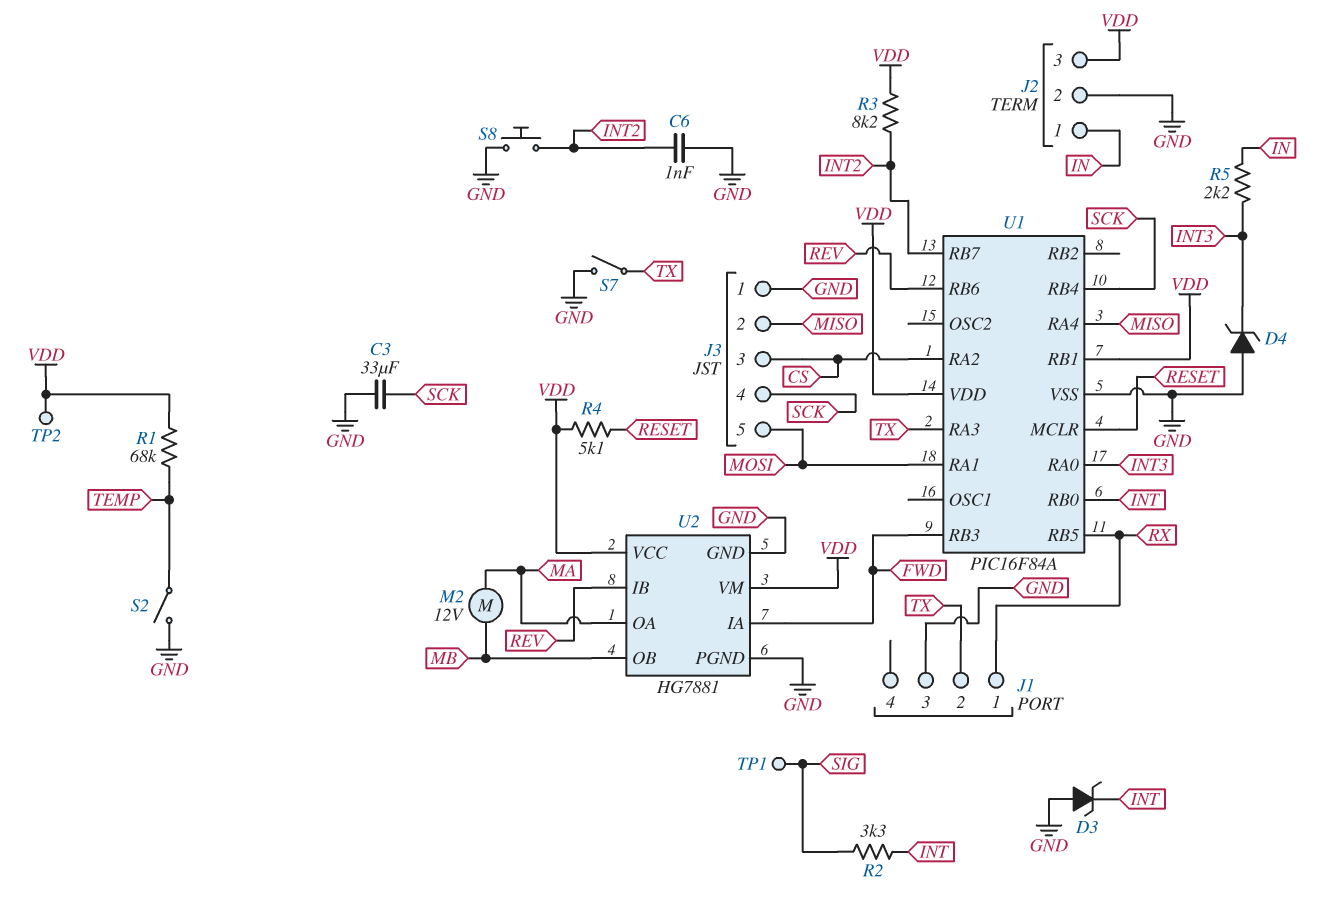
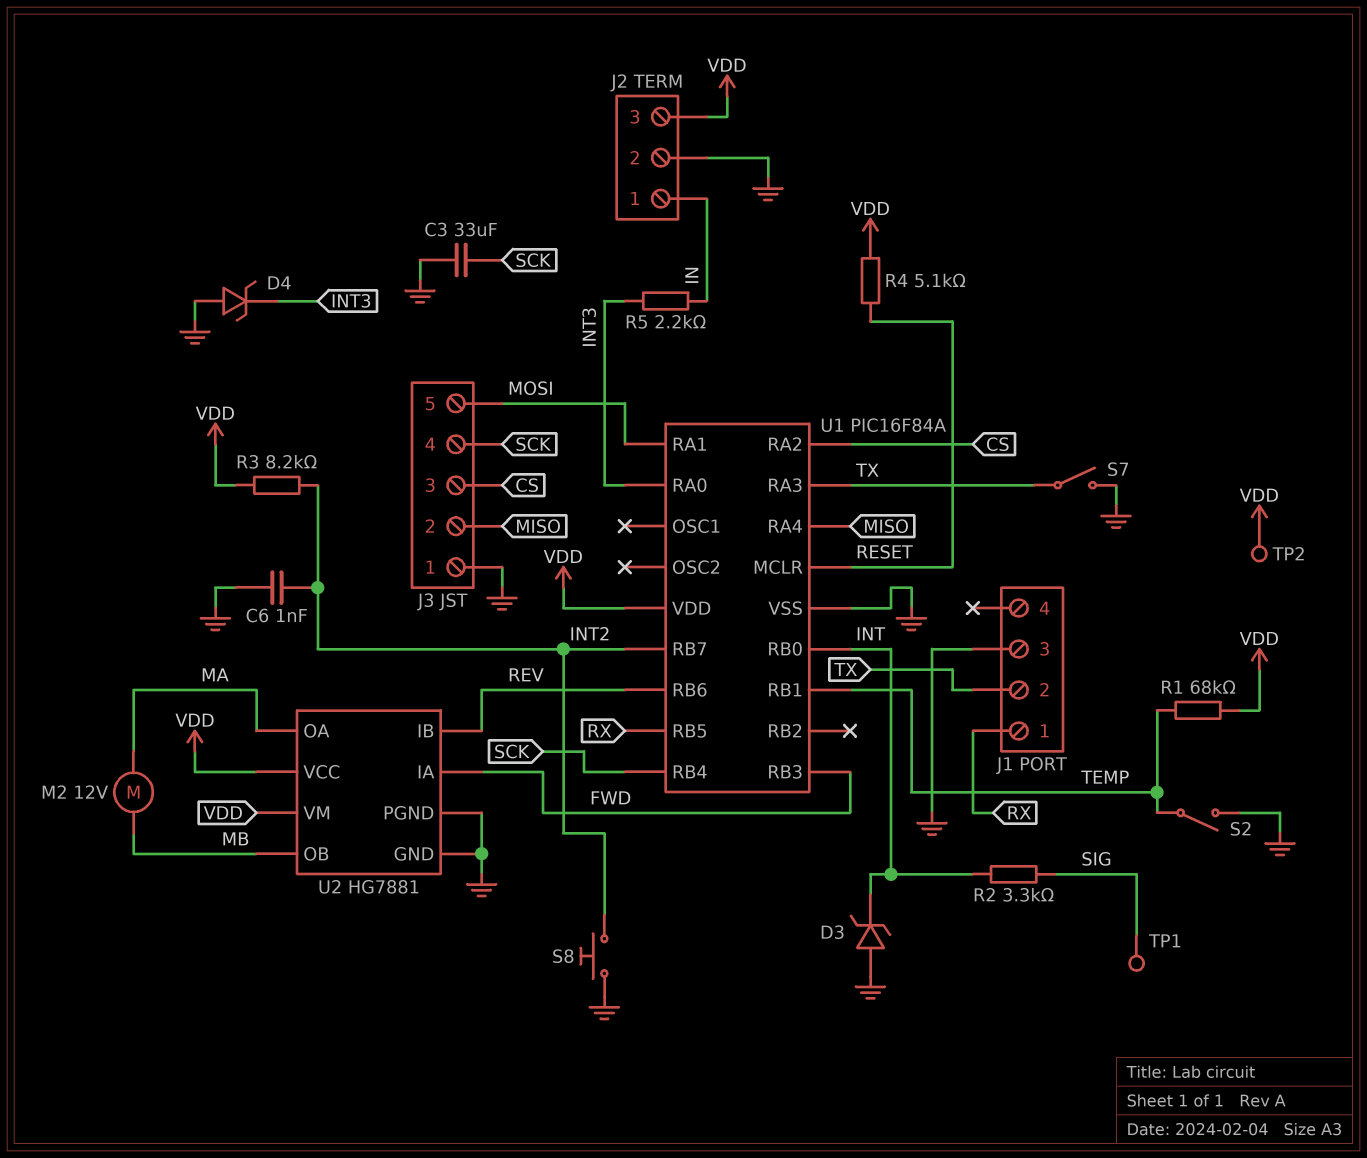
U1 pin RB1: VDD -> TEMP

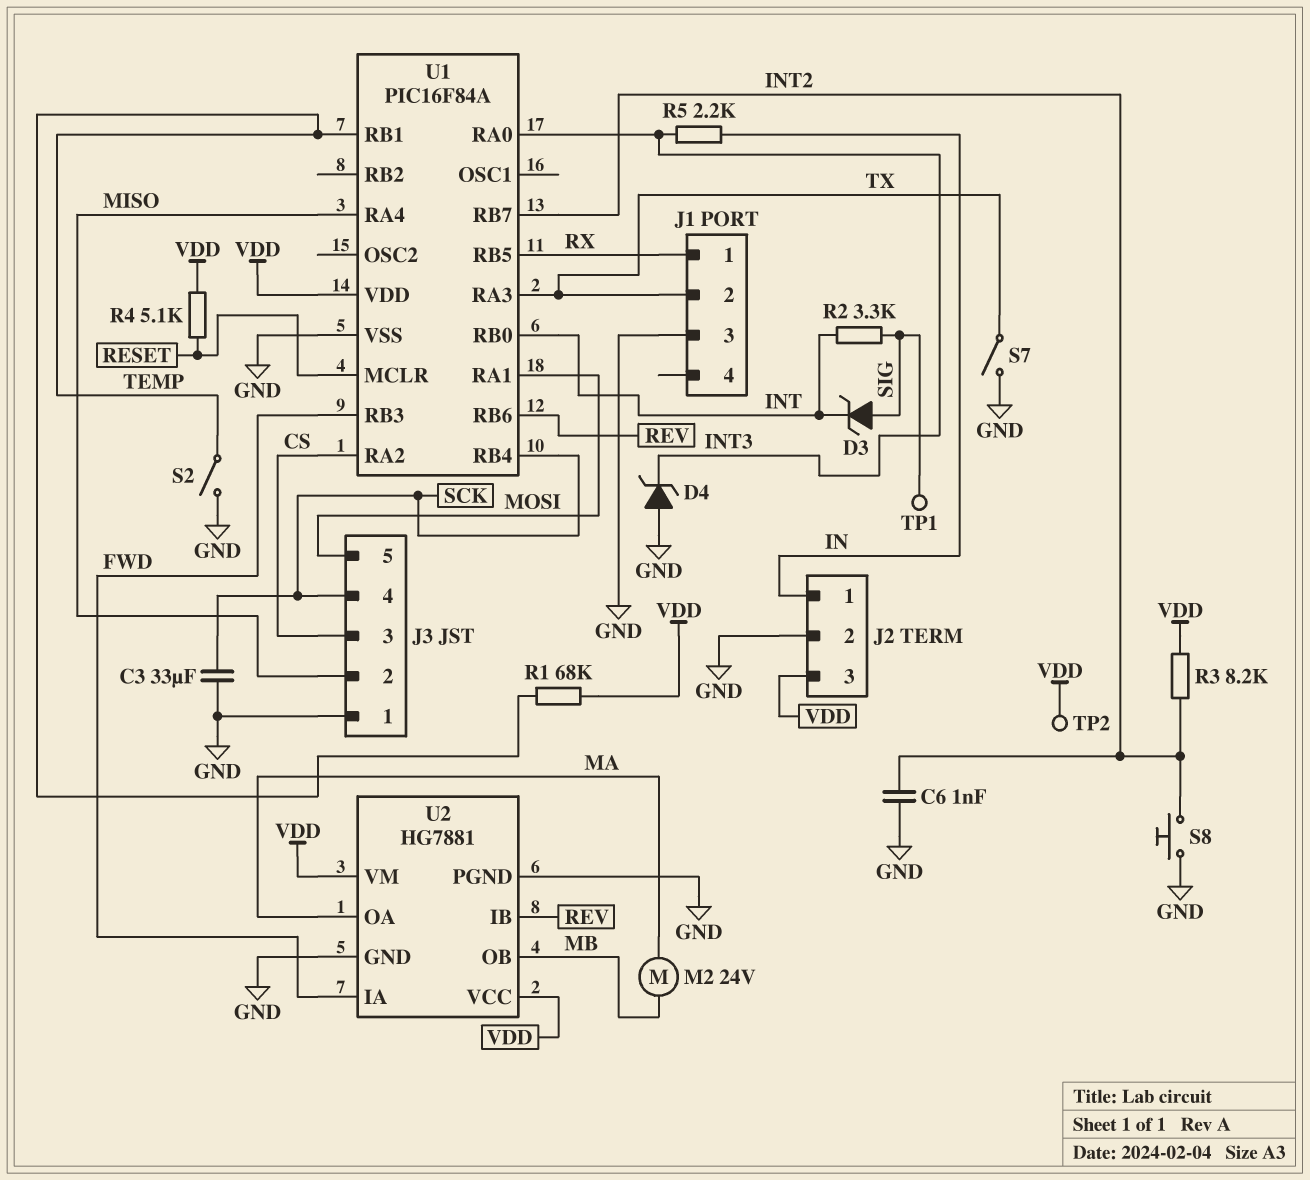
D3: zener (A GND, K INT) -> zener (A SIG, K INT)
M2: motor 12V (MA, MB) -> motor 24V (MA, MB)

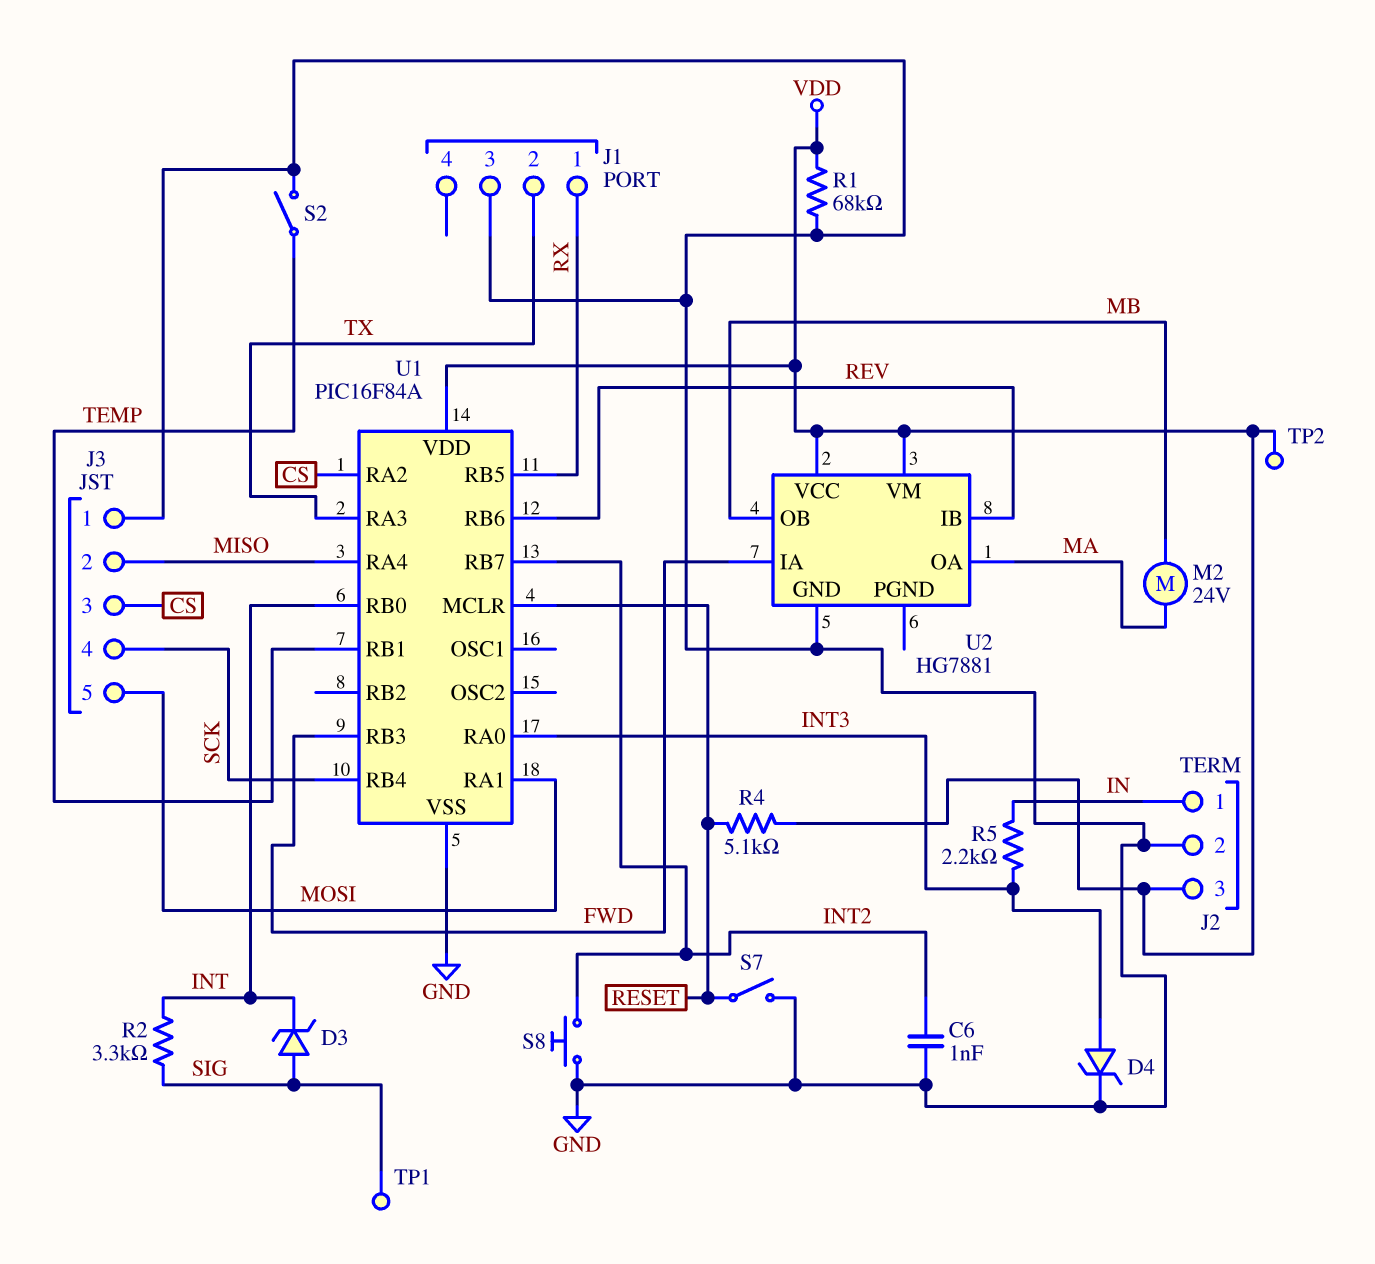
C3: 33uF (GND, SCK) -> none
D4: zener (A GND, K INT3) -> zener (A INT3, K GND)
R1: 68k (TEMP, VDD) -> 68k (GND, VDD)
R3: 8.2k (INT2, VDD) -> none
S7: switch (GND, TX) -> switch (GND, RESET)
U2 pin PGND: GND -> none

